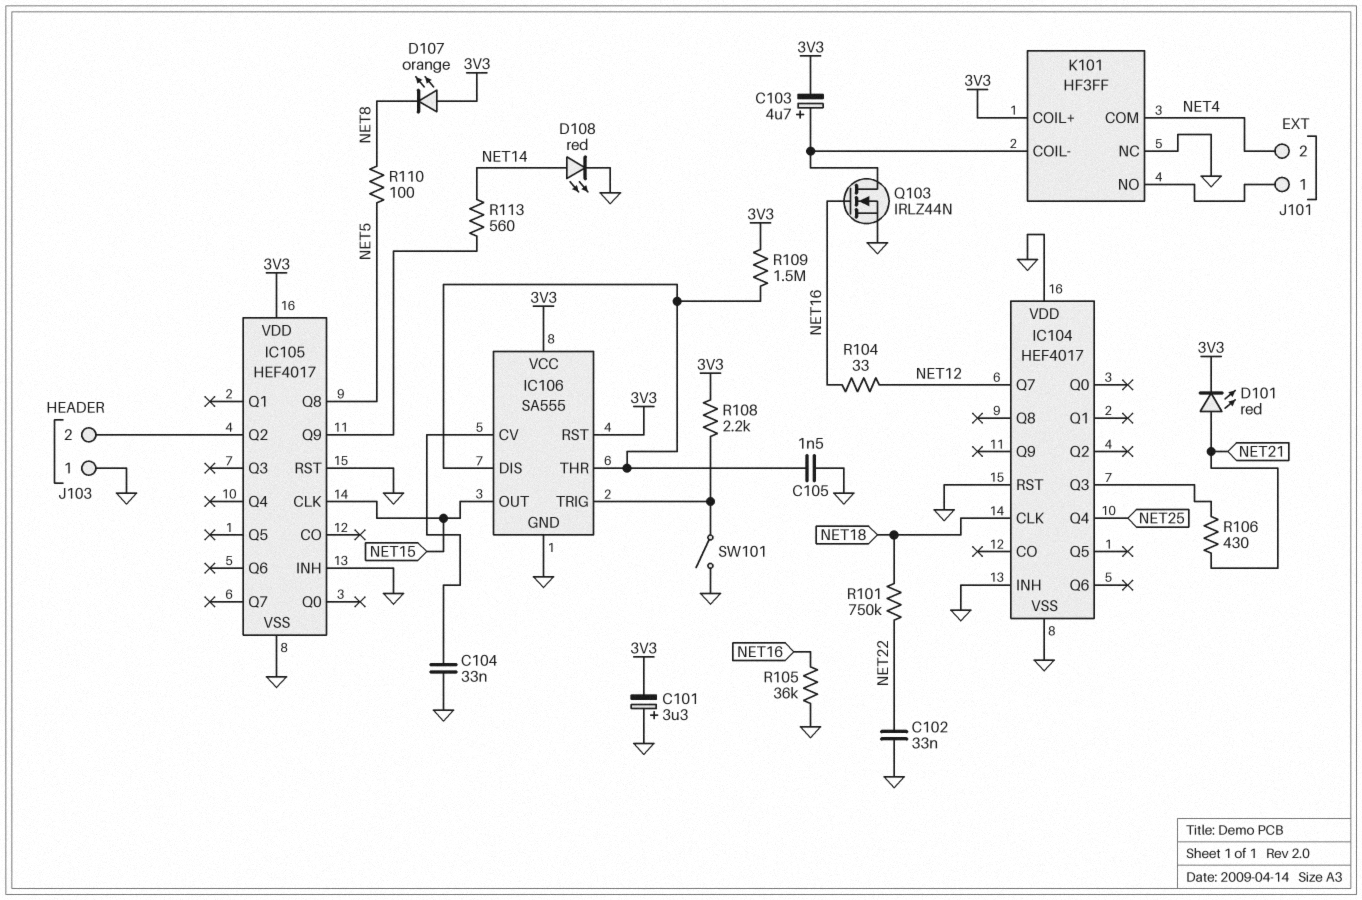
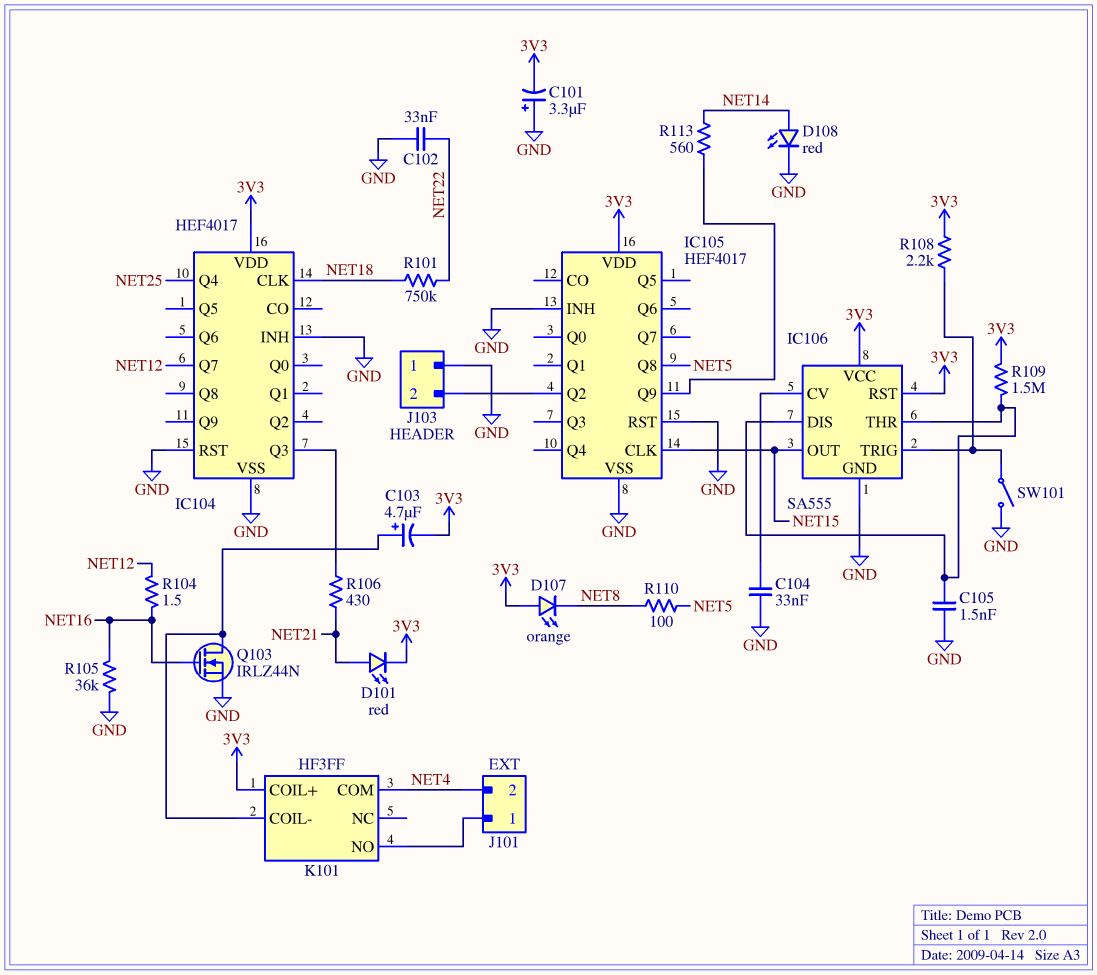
IC104 pin VDD: GND -> 3V3
K101 pin NC: GND -> none
R104: 33 (NET12, NET16) -> 1.5 (NET12, NET16)

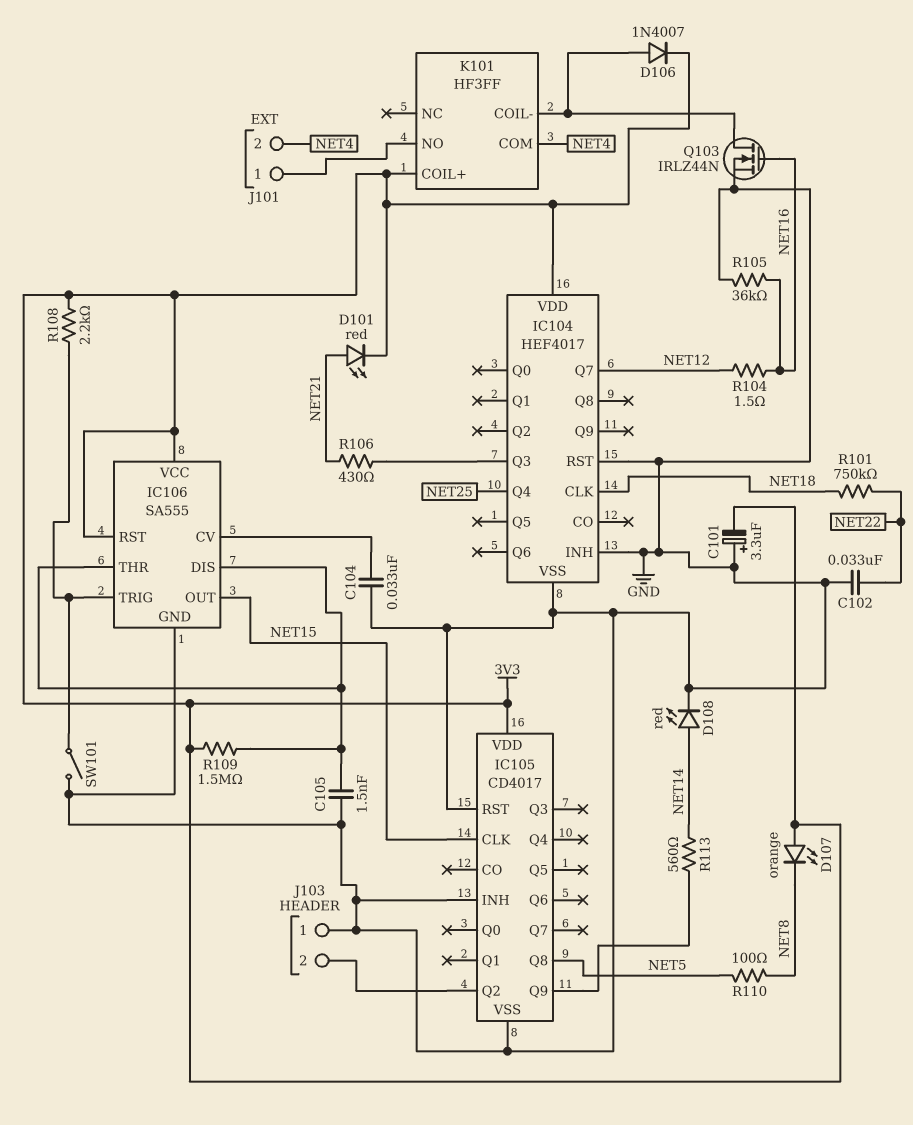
C103: 4.7uF (plus K101/COIL-, minus 3V3) -> none
D106: none -> diode 1N4007 (A K101/COIL-, K 3V3)
IC105: HEF4017 -> CD4017

